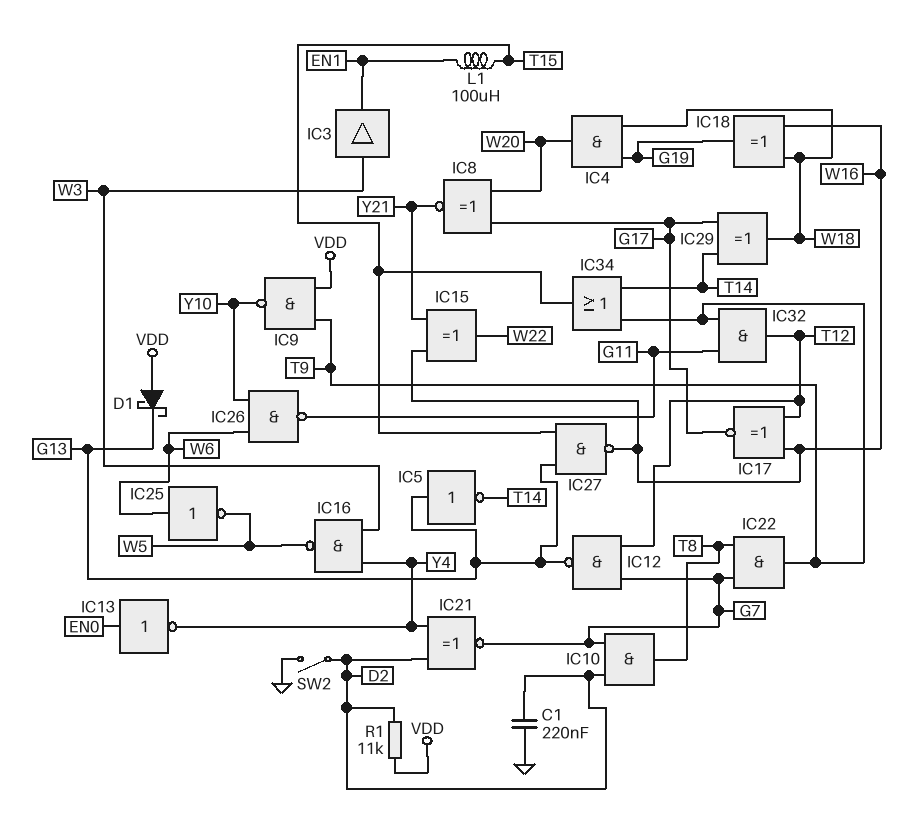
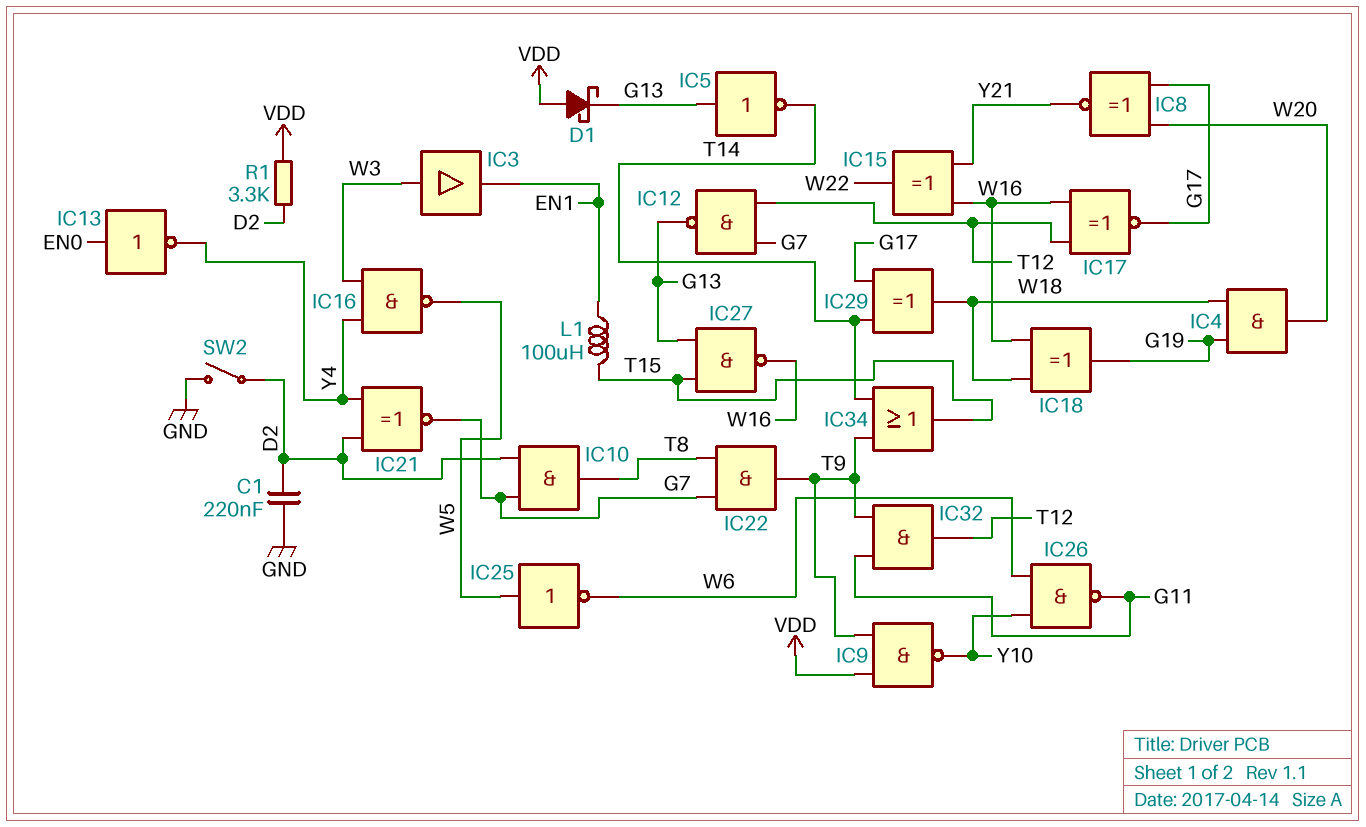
IC25: NOT (in W6, out W5) -> NOT (in W5, out W6)
R1: 11k (D2, VDD) -> 3.3k (D2, VDD)

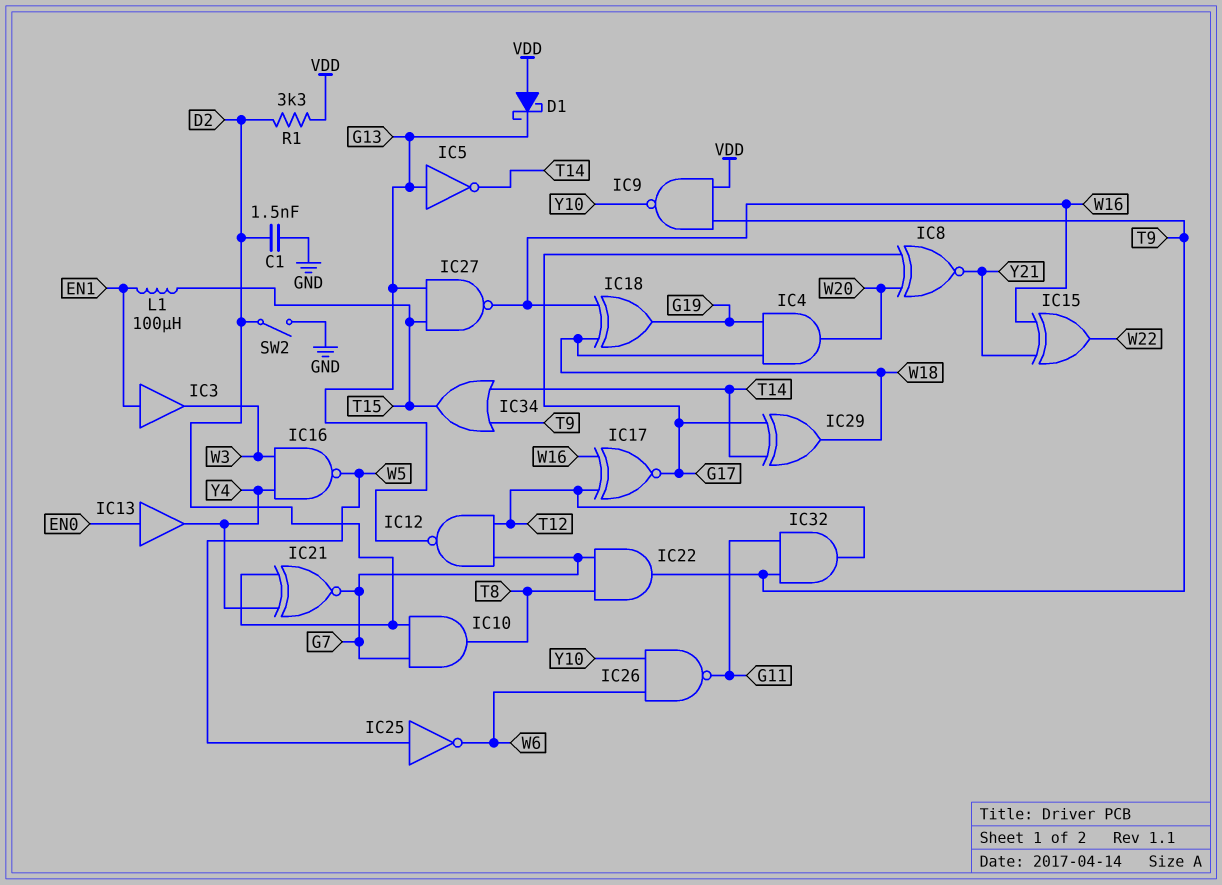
C1: 220nF (D2, GND) -> 1.5nF (D2, GND)
IC3: buffer (in W3, out EN1) -> buffer (in EN1, out W3)
IC13: NOT (in EN0, out Y4) -> buffer (in EN0, out Y4)

